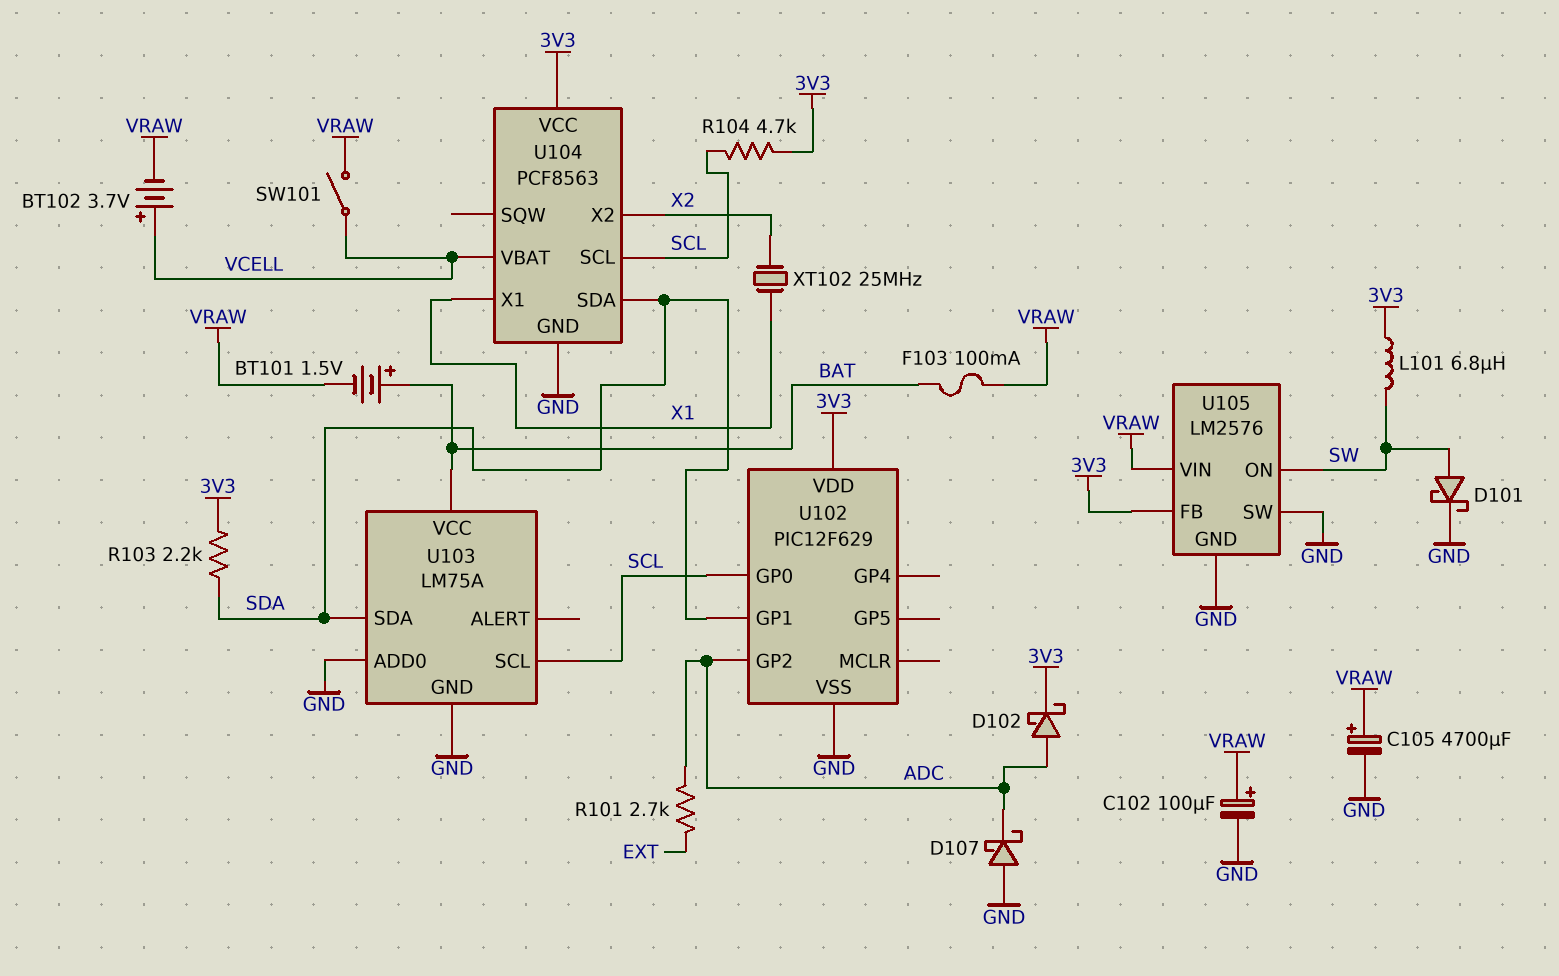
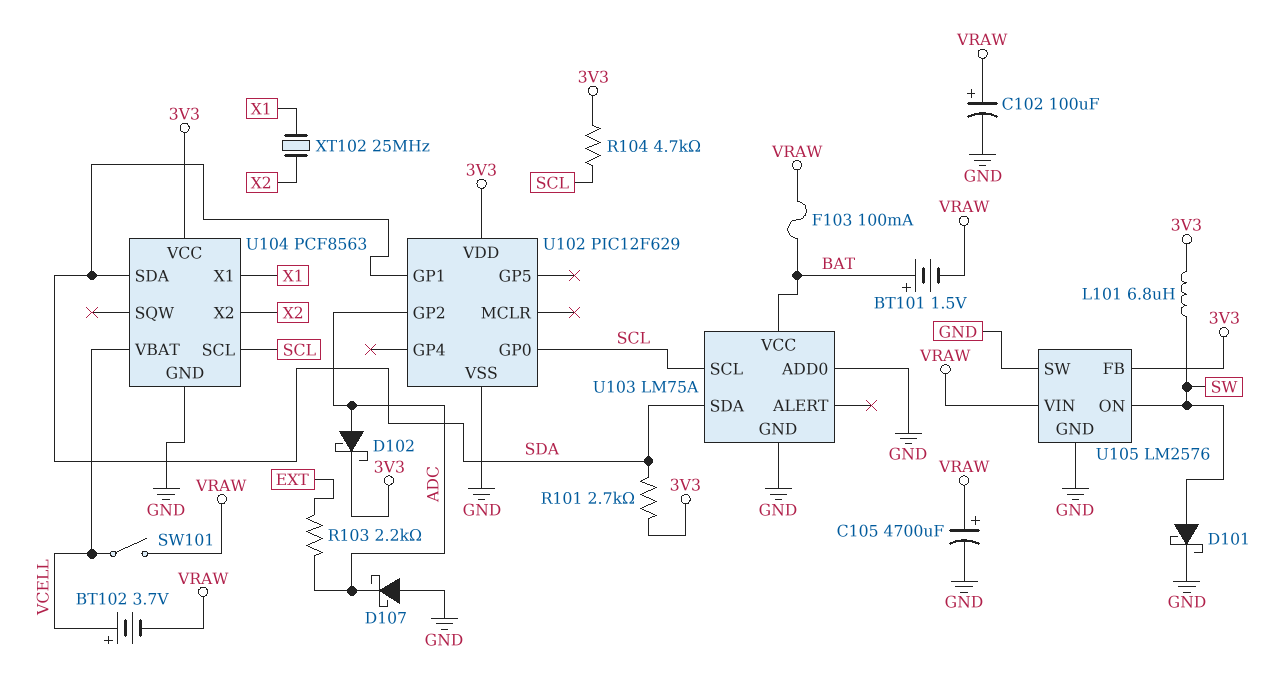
R101: 2.7k (ADC, EXT) -> 2.7k (3V3, SDA)
R103: 2.2k (3V3, SDA) -> 2.2k (ADC, EXT)

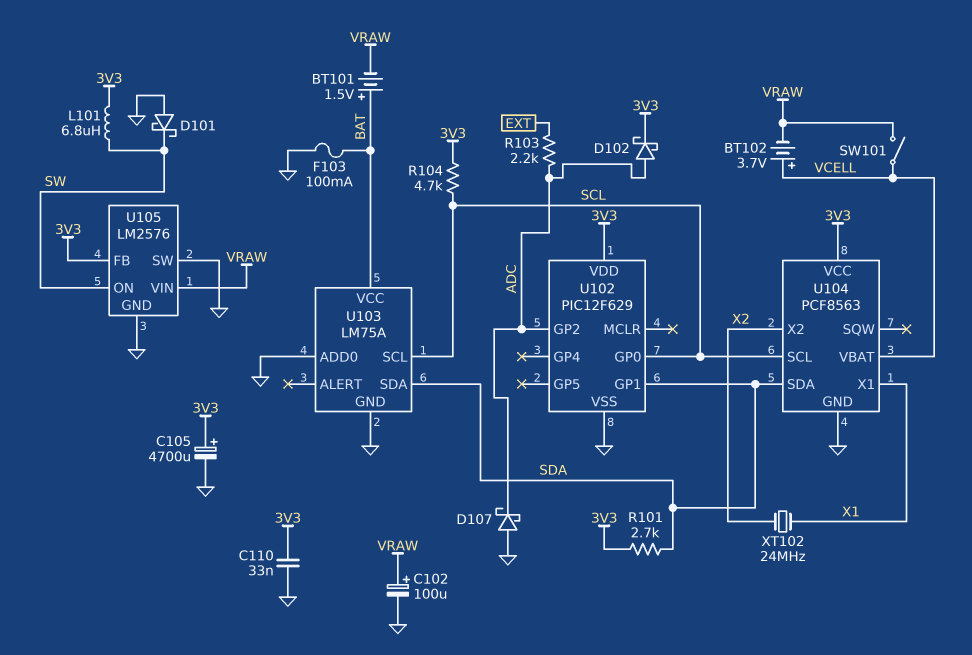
C105: 4700uF (plus VRAW, minus GND) -> 4700uF (plus 3V3, minus GND)
C110: none -> 33nF (3V3, GND)
D101: schottky (A SW, K GND) -> schottky (A GND, K SW)
F103: 100mA (BAT, VRAW) -> 100mA (BAT, GND)
XT102: 25MHz (X1, X2) -> 24MHz (X1, X2)

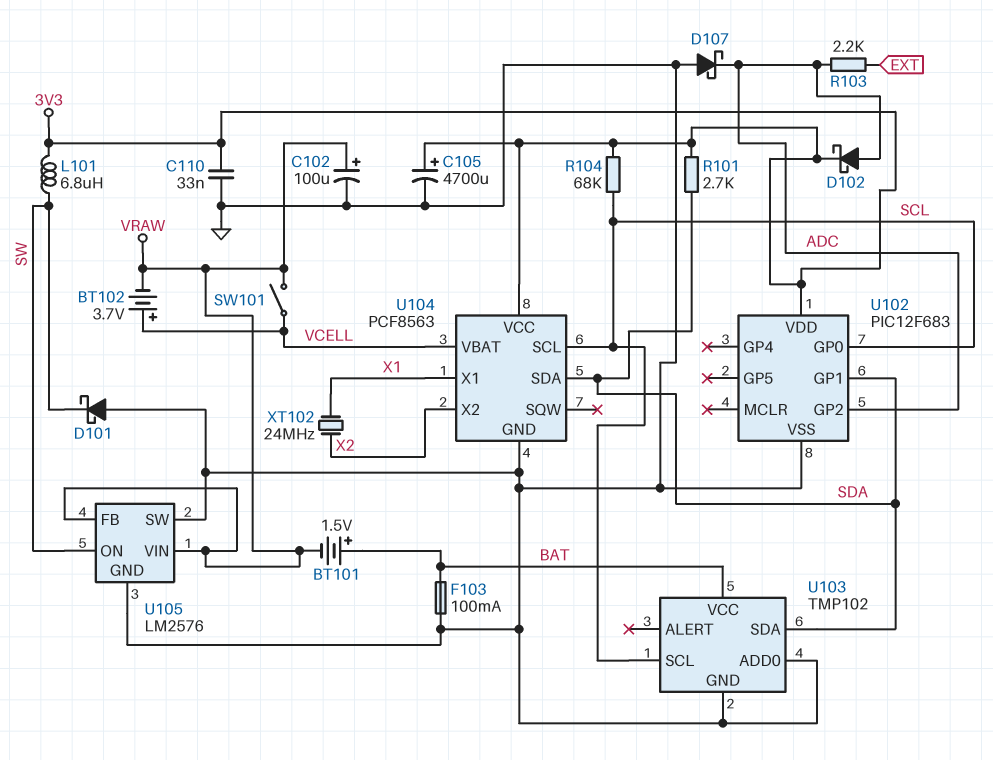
R104: 4.7k (3V3, SCL) -> 68k (3V3, SCL)
U102: PIC12F629 -> PIC12F683
U103: LM75A -> TMP102
U105 pin FB: 3V3 -> VRAW

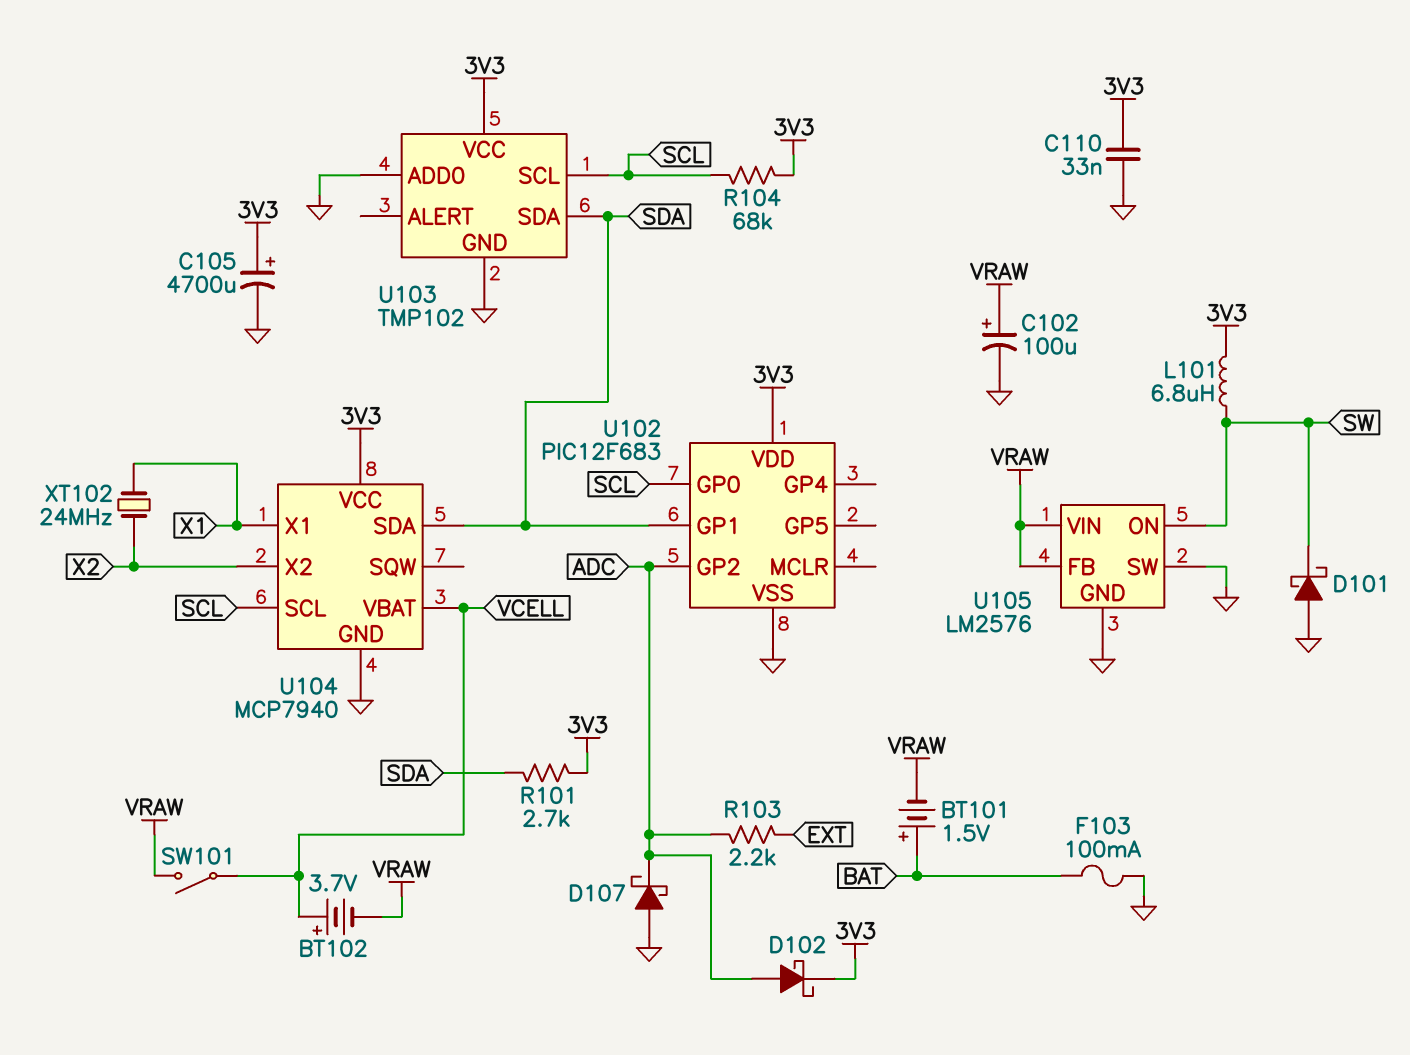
U103 pin VCC: BAT -> 3V3
U104: PCF8563 -> MCP7940

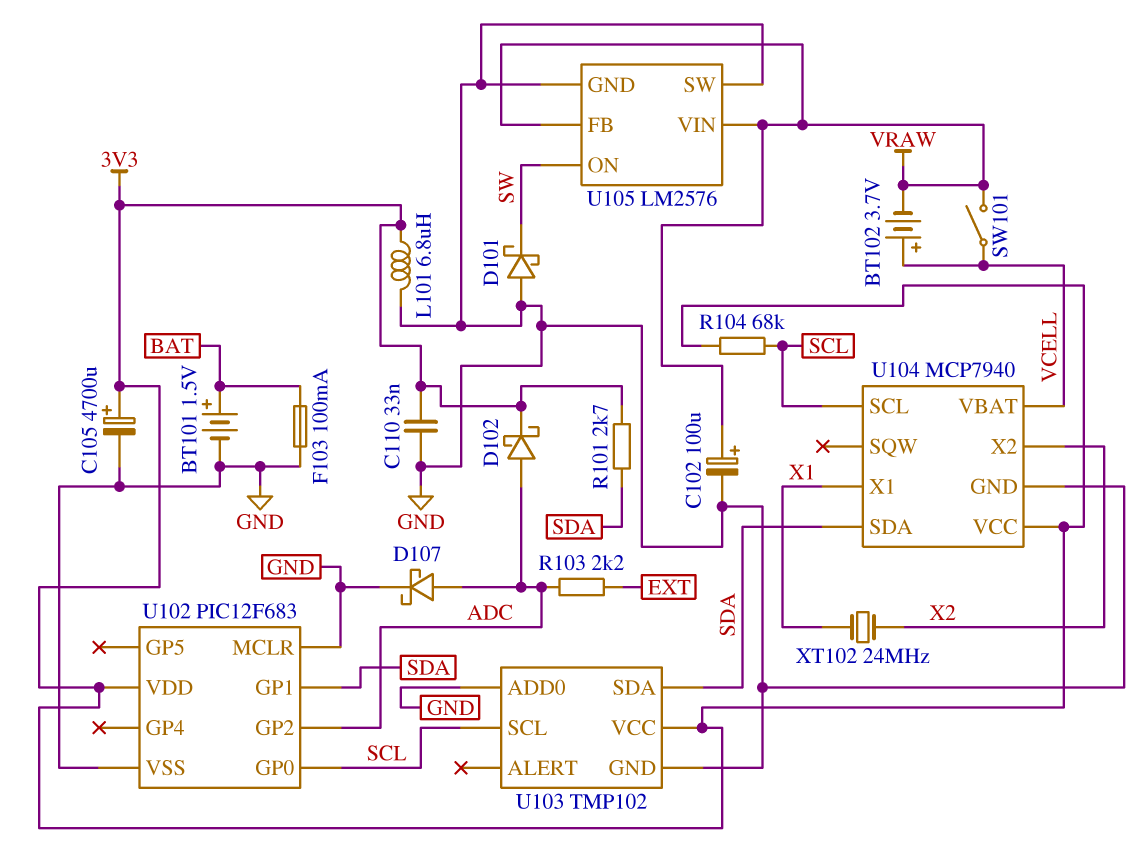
BT101: 1.5V (plus BAT, minus VRAW) -> 1.5V (plus BAT, minus GND)
D107: schottky (A GND, K ADC) -> schottky (A ADC, K GND)
L101: 6.8uH (3V3, SW) -> 6.8uH (3V3, GND)
U102 pin MCLR: none -> GND

